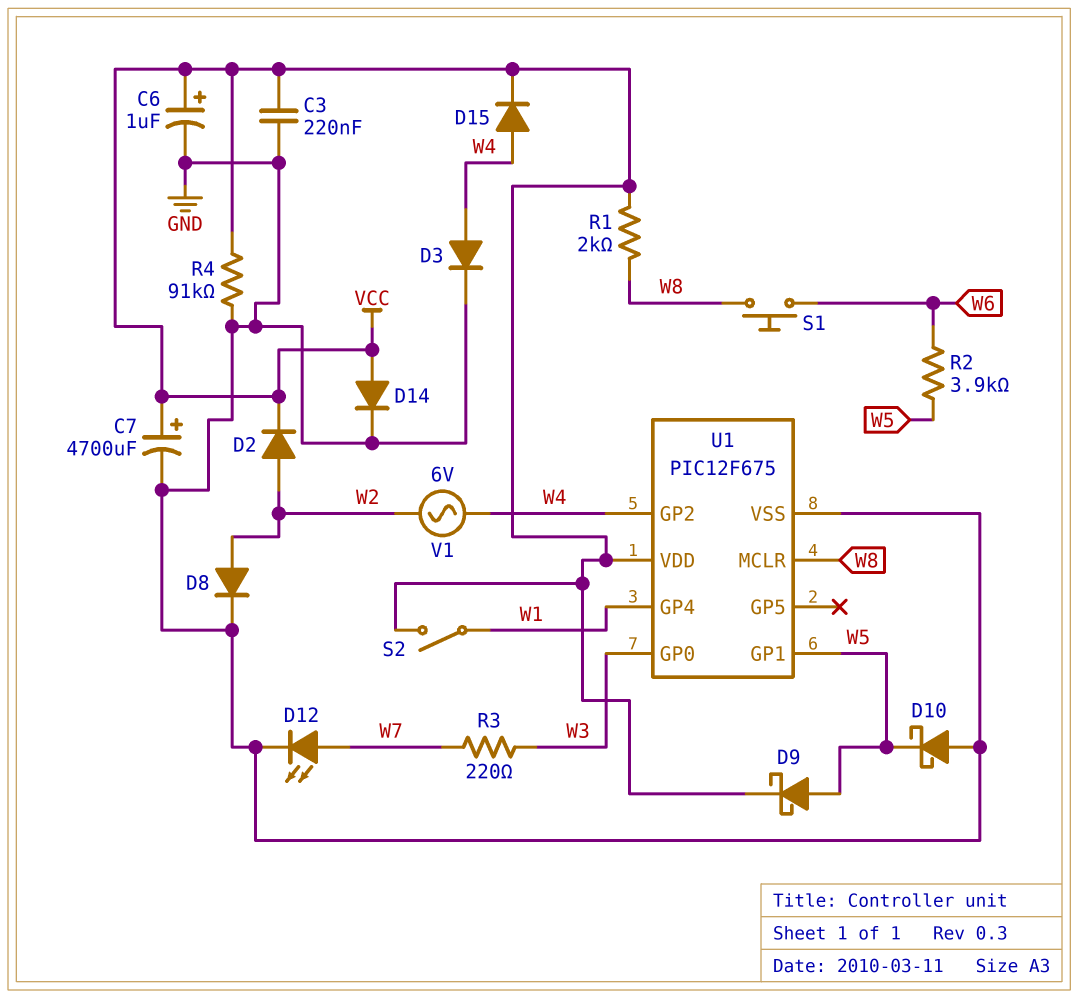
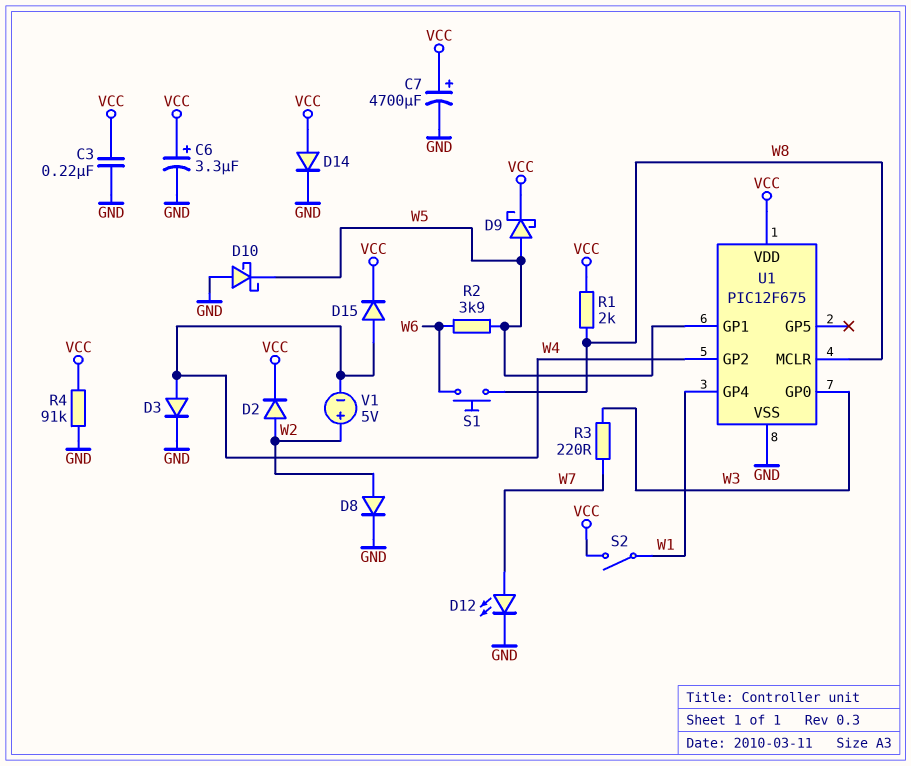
C6: 1uF (plus VCC, minus GND) -> 3.3uF (plus VCC, minus GND)
V1: AC 6V (W2, W4) -> 5V (plus W2, minus W4)

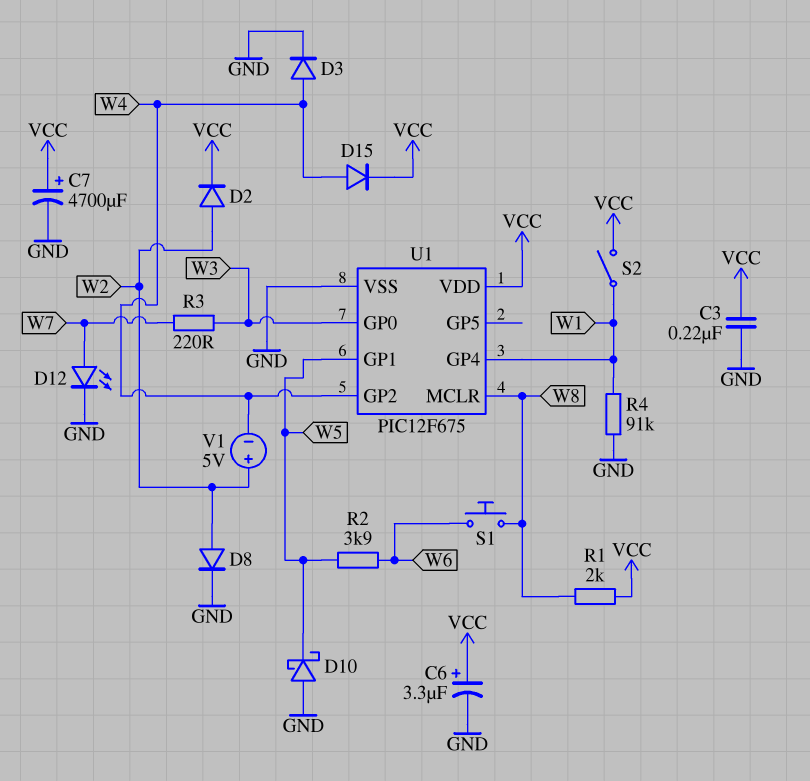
D9: schottky (A W5, K VCC) -> none
D14: diode (A VCC, K GND) -> none
R4: 91k (GND, VCC) -> 91k (GND, W1)

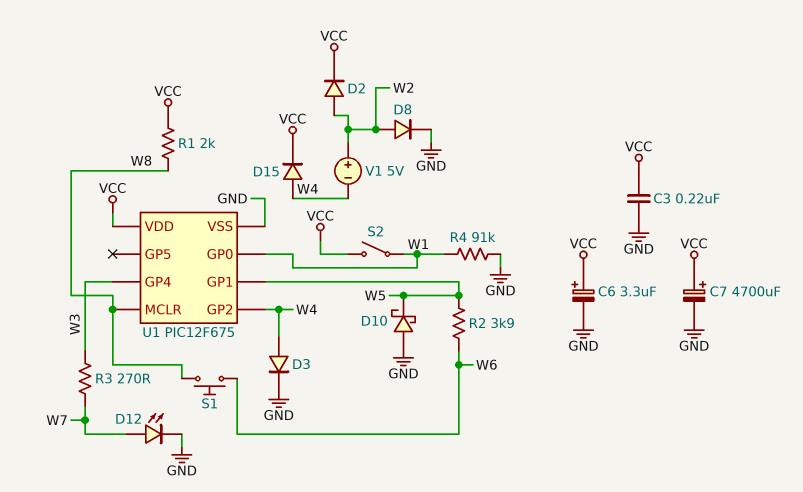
R3: 220 (W3, W7) -> 270 (W3, W7)
U1 pin GP0: W3 -> W1
U1 pin GP4: W1 -> W3

